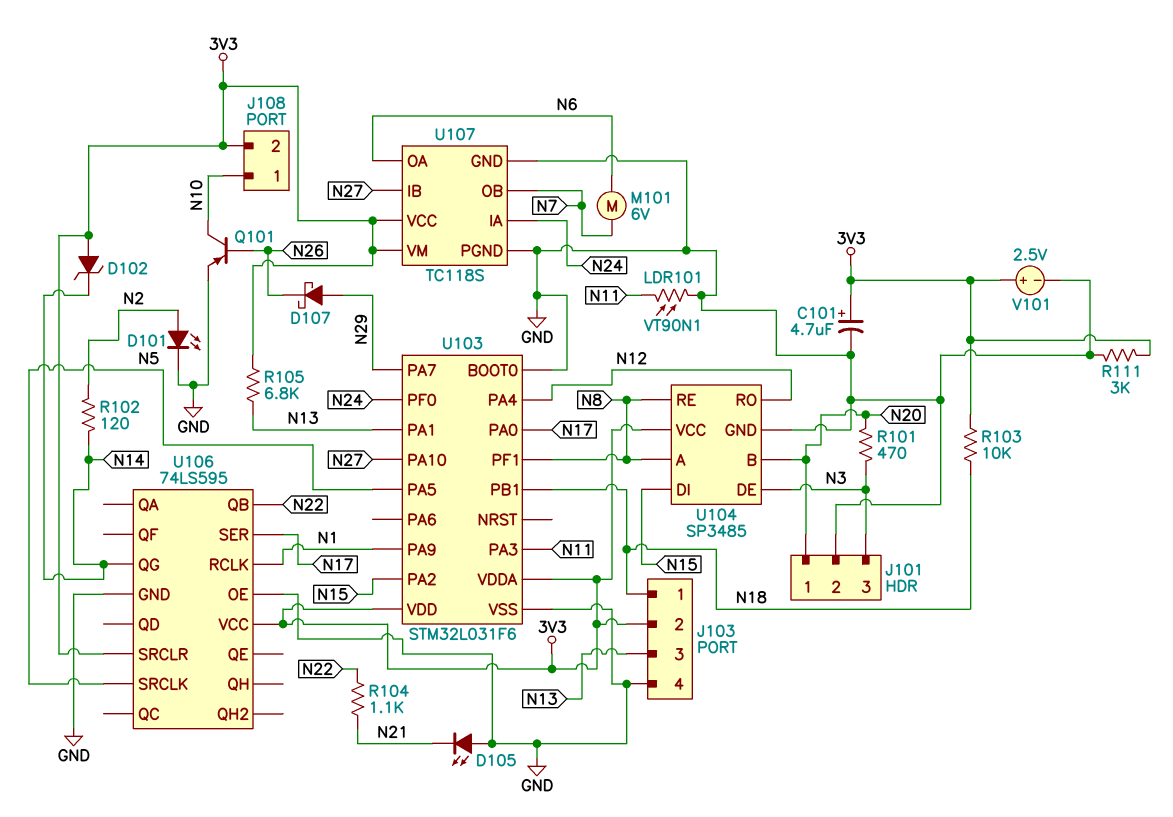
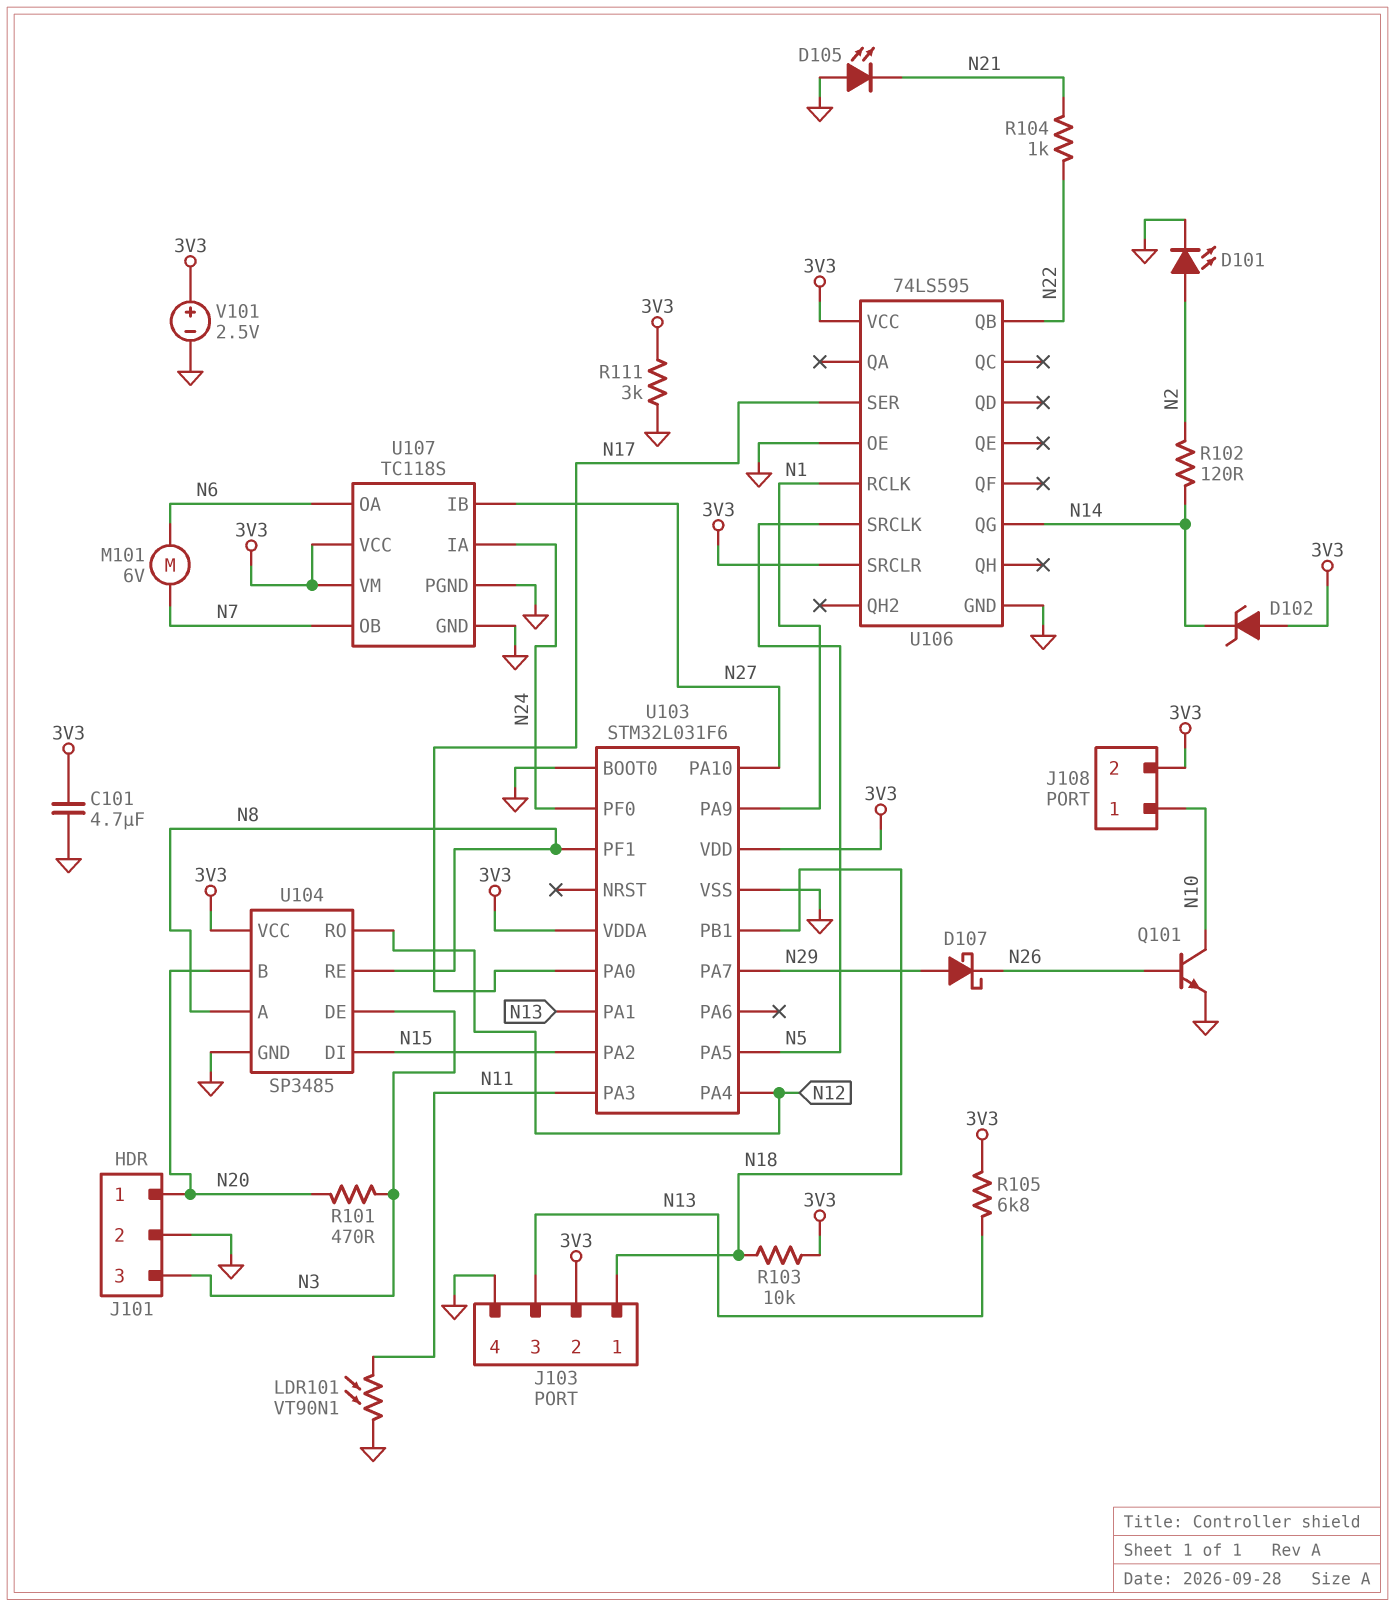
C101: 4.7uF (plus 3V3, minus GND) -> 4.7uF (3V3, GND)
Q101: PNP (B N26, C N10, E GND) -> NPN (B N26, C N10, E GND)
R104: 1.1k (N21, N22) -> 1k (N21, N22)

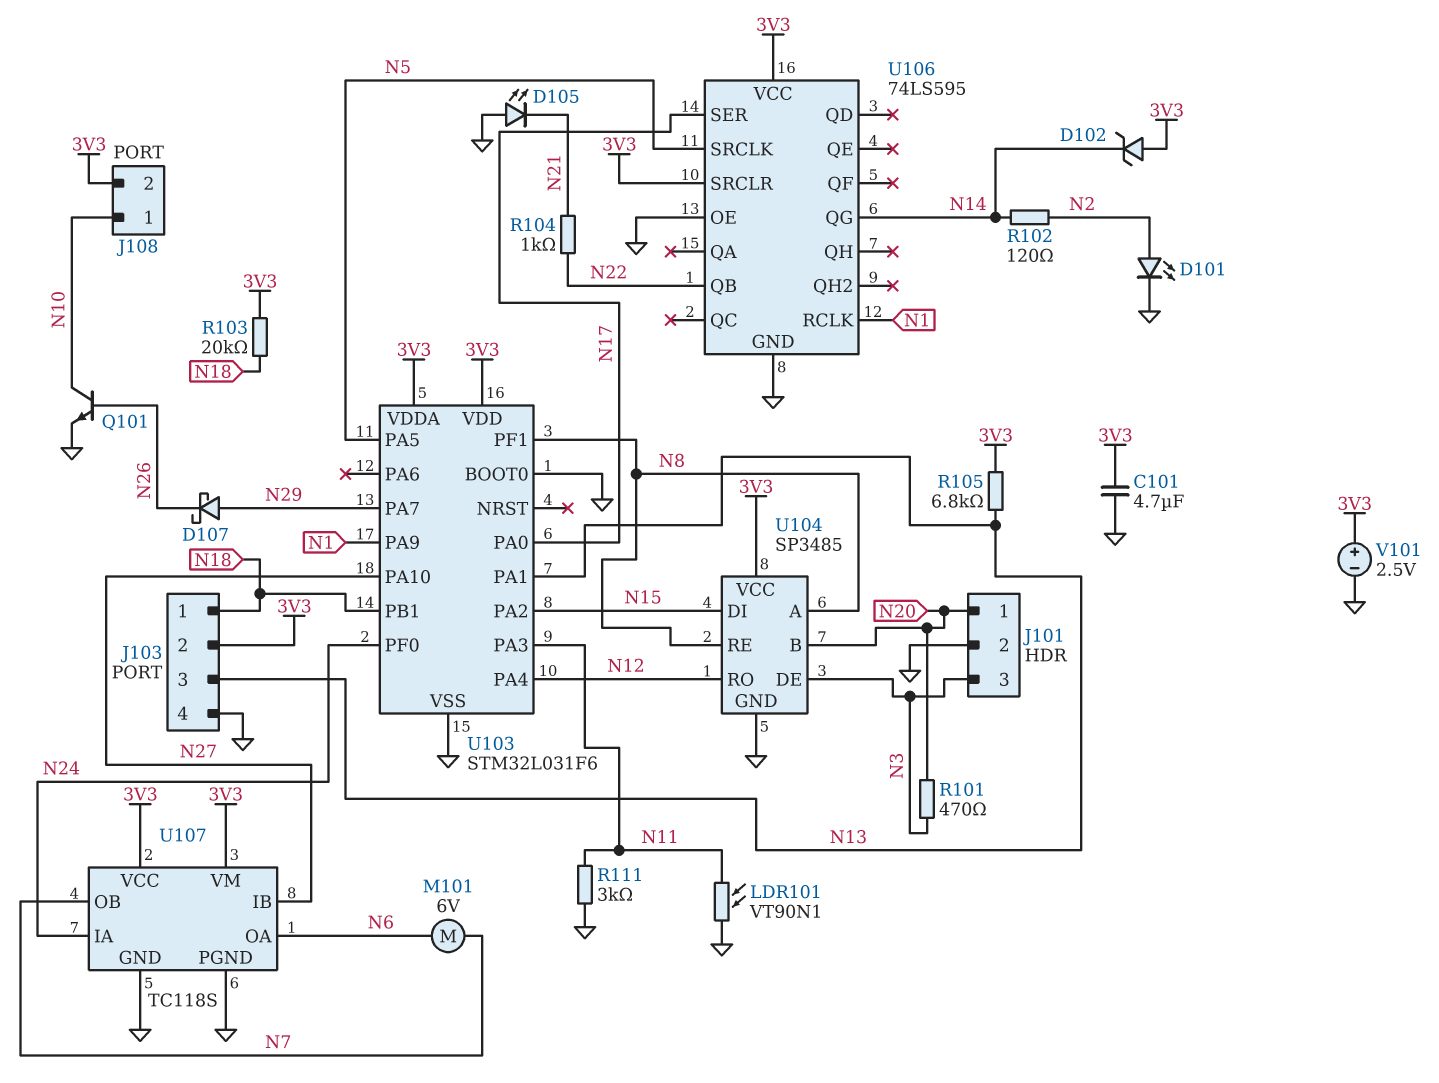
R103: 10k (3V3, N18) -> 20k (3V3, N18)
R111: 3k (3V3, GND) -> 3k (GND, N11)

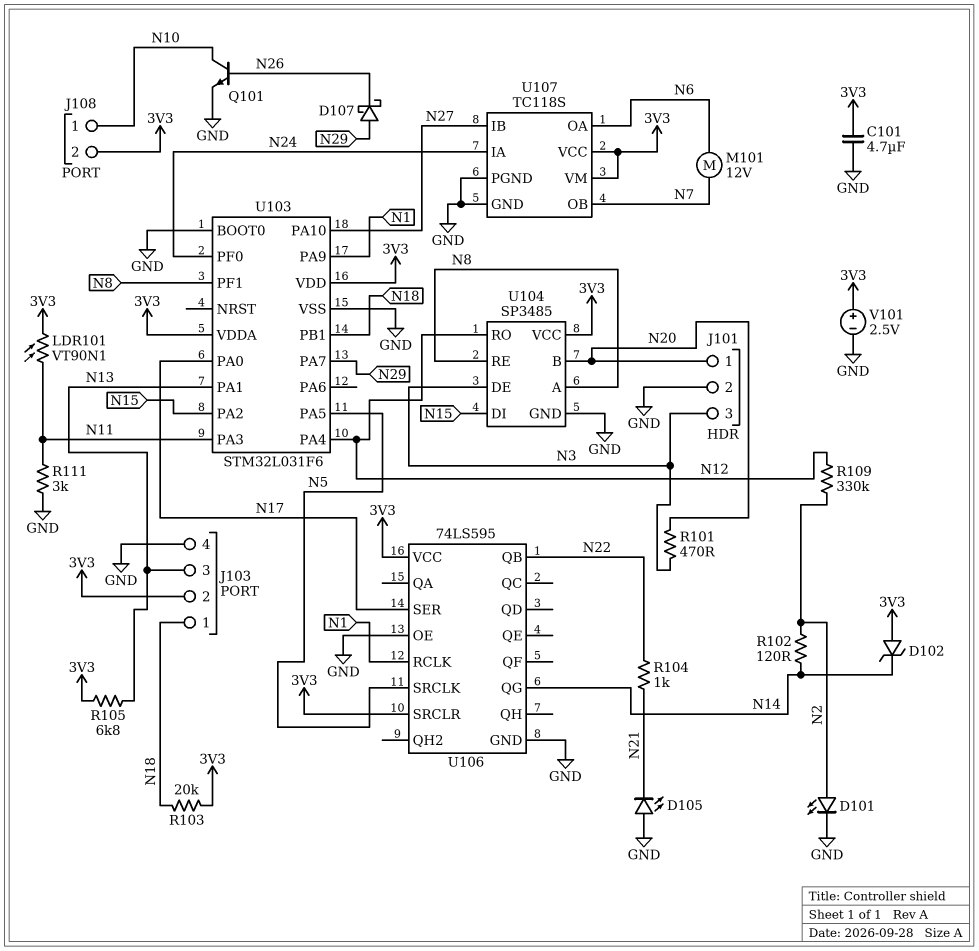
LDR101: VT90N1 (GND, N11) -> VT90N1 (3V3, N11)
M101: motor 6V (N6, N7) -> motor 12V (N6, N7)
R109: none -> 330k (N2, N12)

